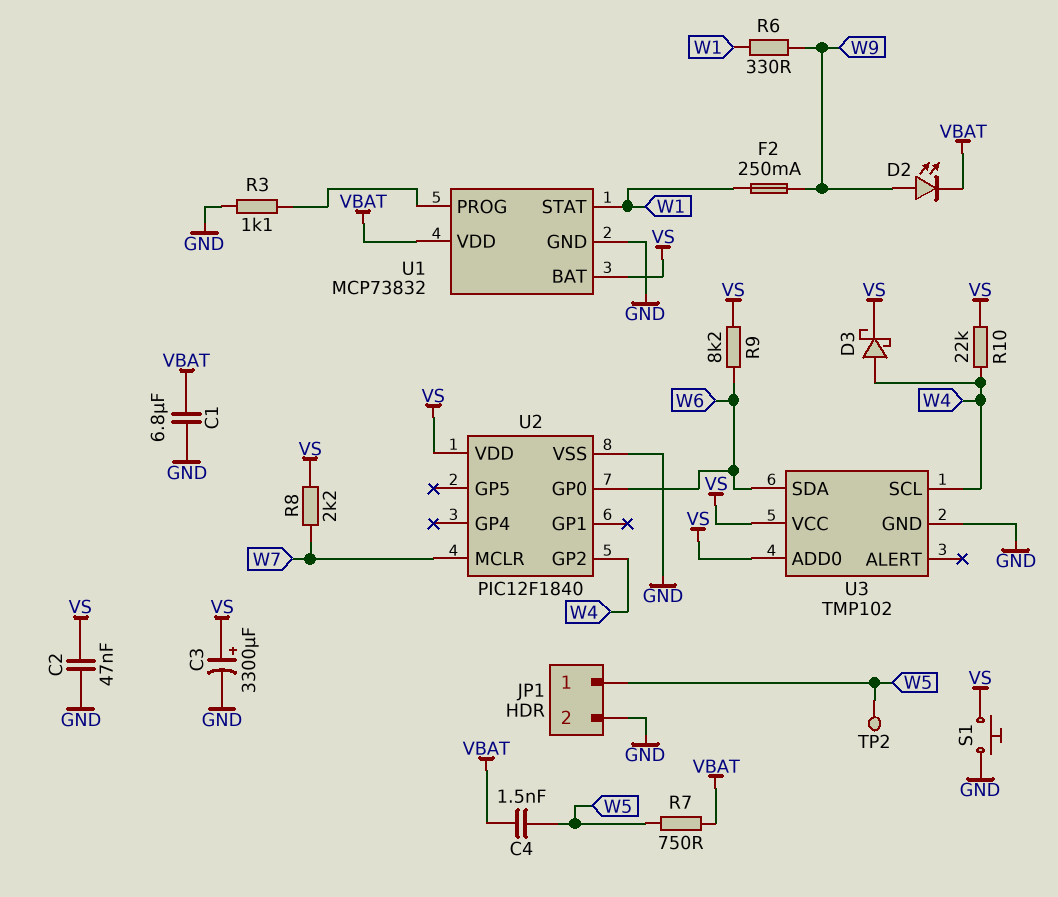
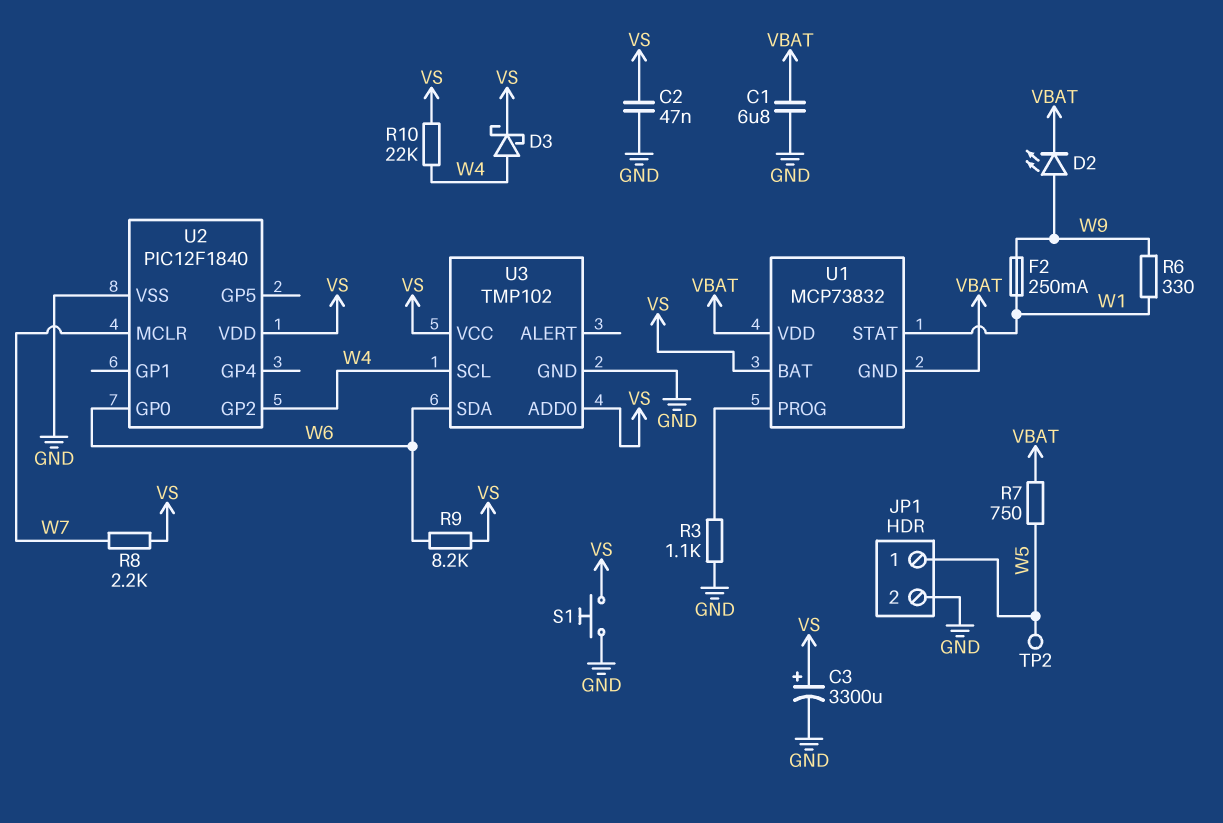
C4: 1.5nF (VBAT, W5) -> none
U1 pin GND: GND -> VBAT

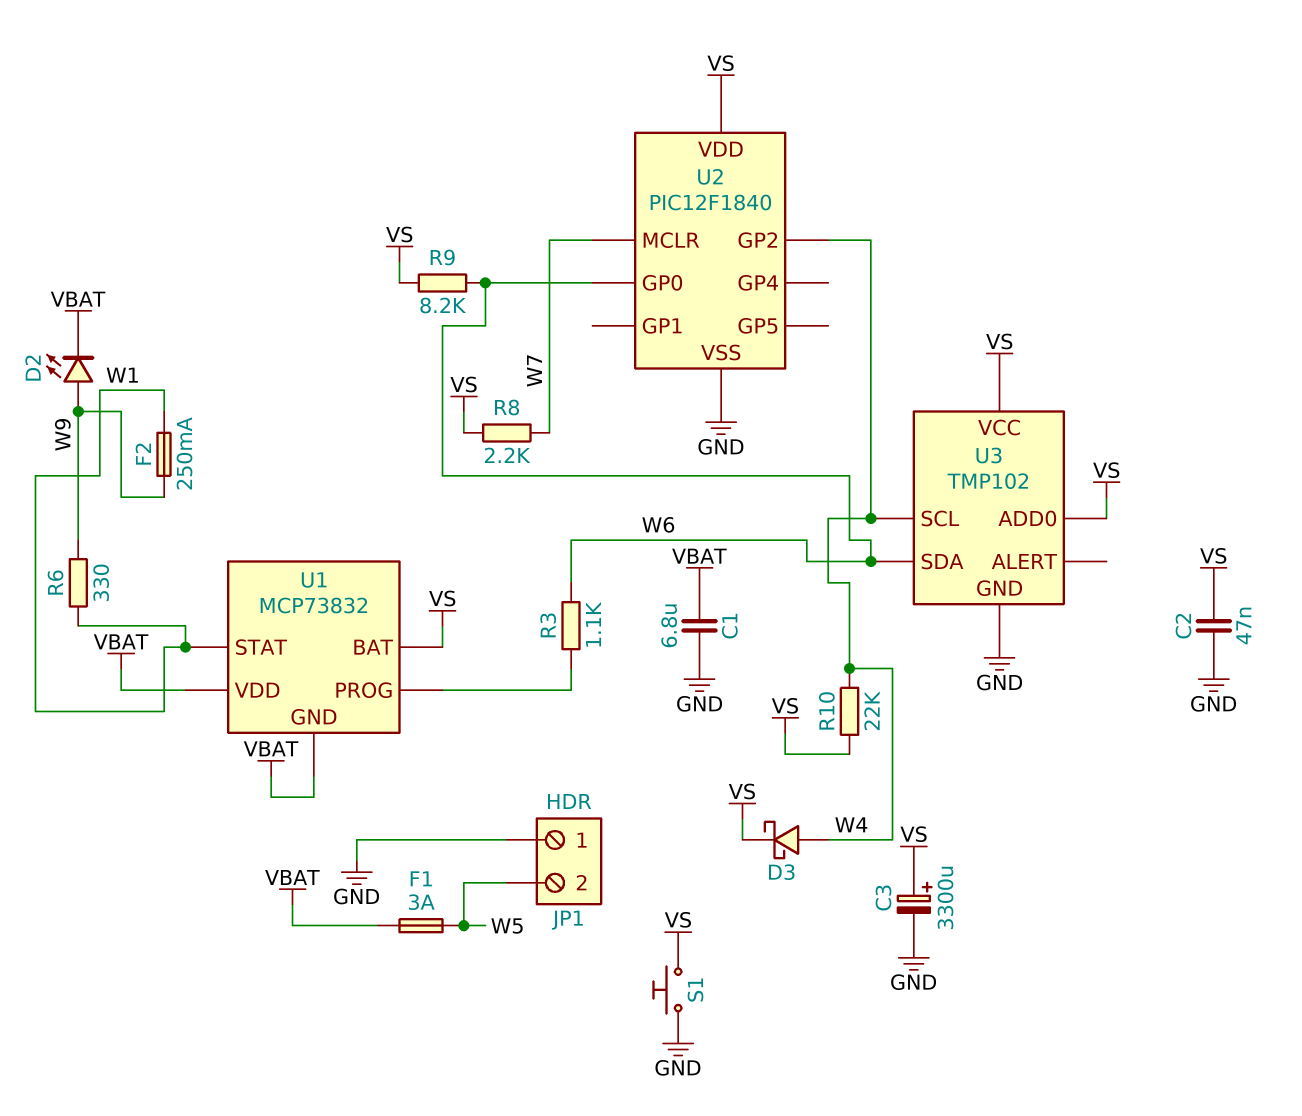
F1: none -> 3A (VBAT, W5)
JP1 pin 1: W5 -> GND
JP1 pin 2: GND -> W5
R3: 1.1k (GND, U1/PROG) -> 1.1k (U1/PROG, W6)
R7: 750 (VBAT, W5) -> none
TP2: test point (W5) -> none

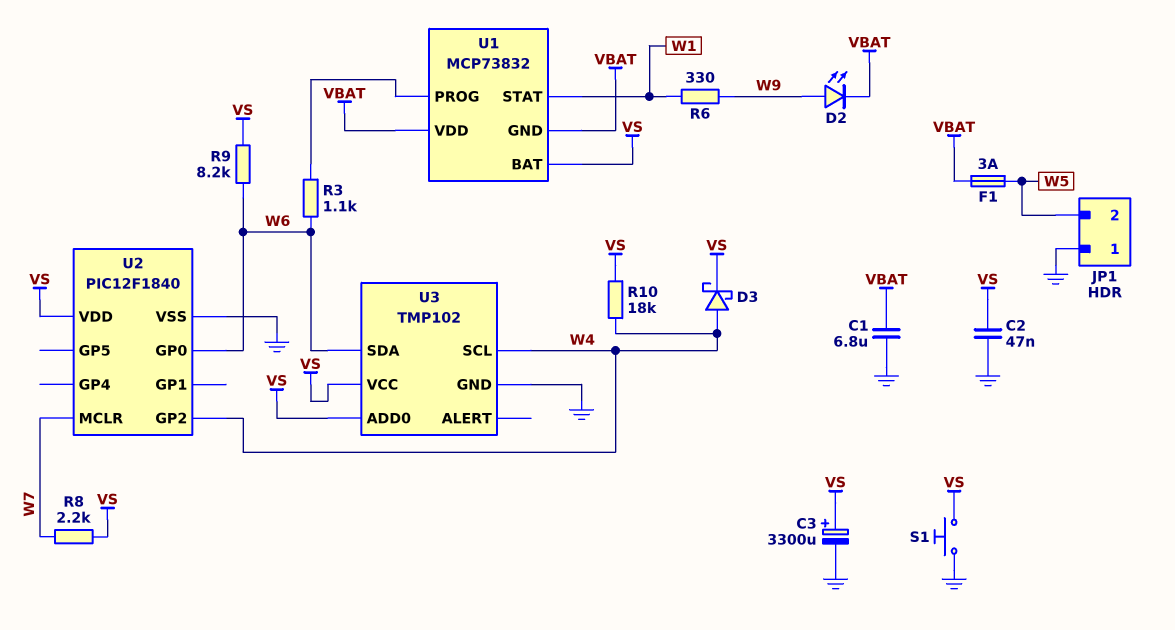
F2: 250mA (W1, W9) -> none
R10: 22k (VS, W4) -> 18k (VS, W4)

